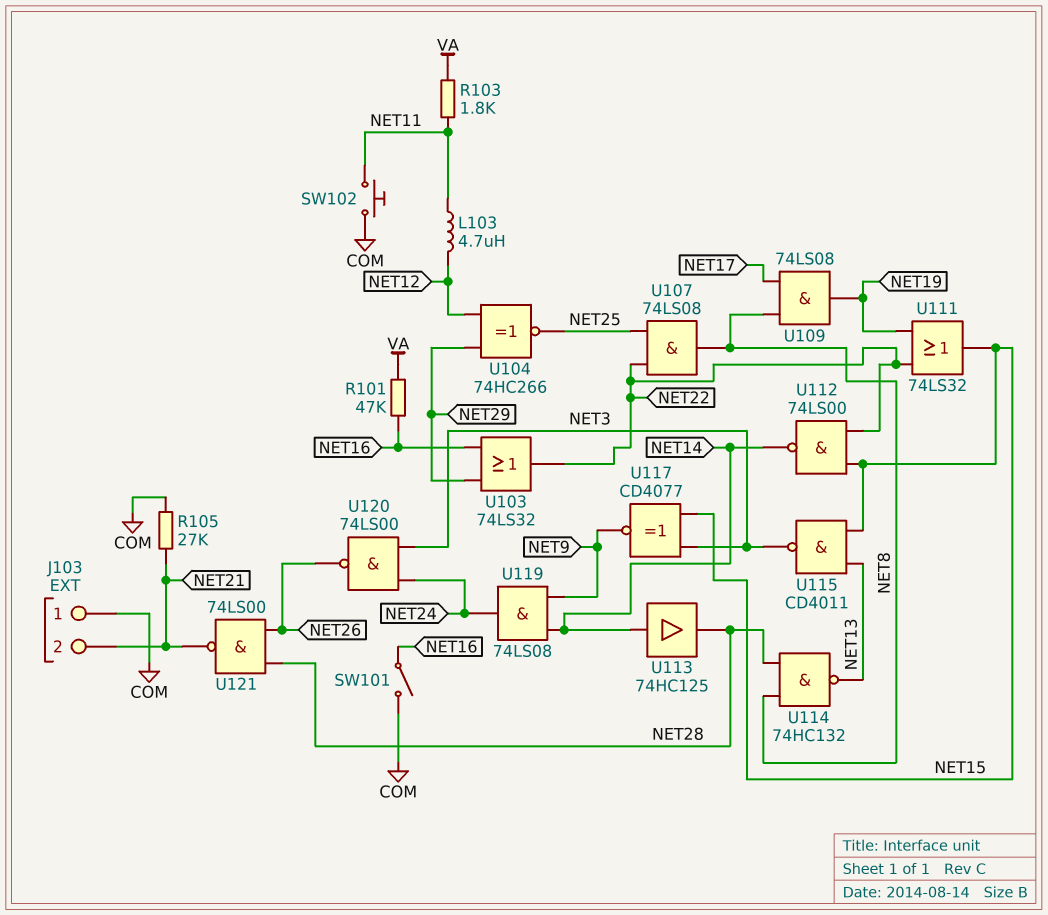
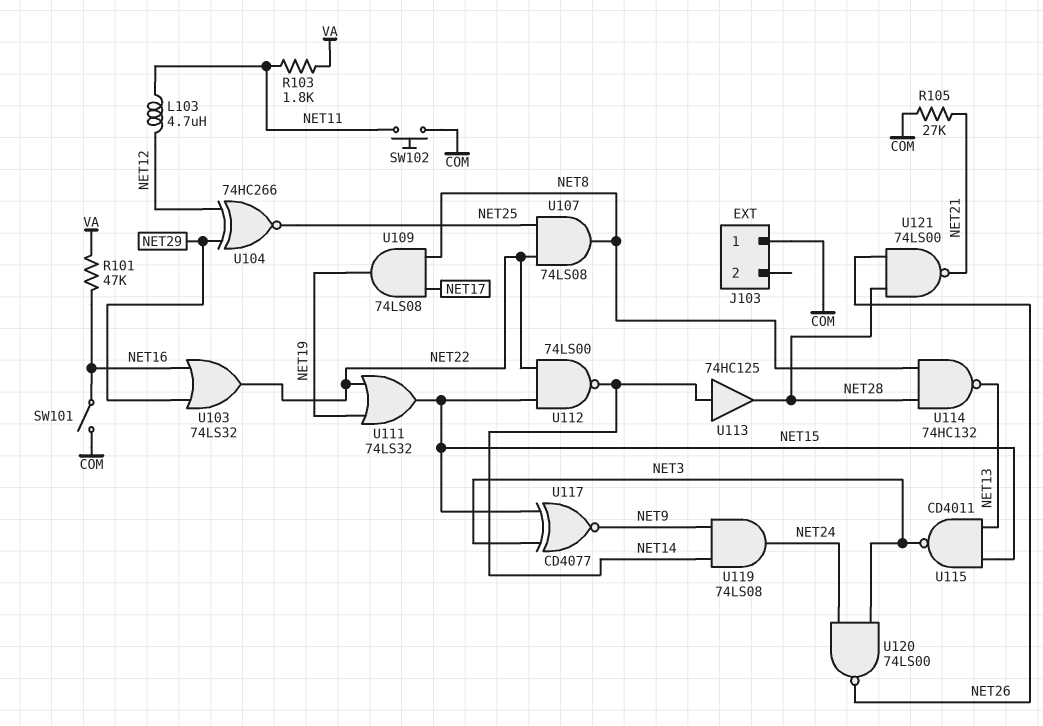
J103 pin 2: NET21 -> none

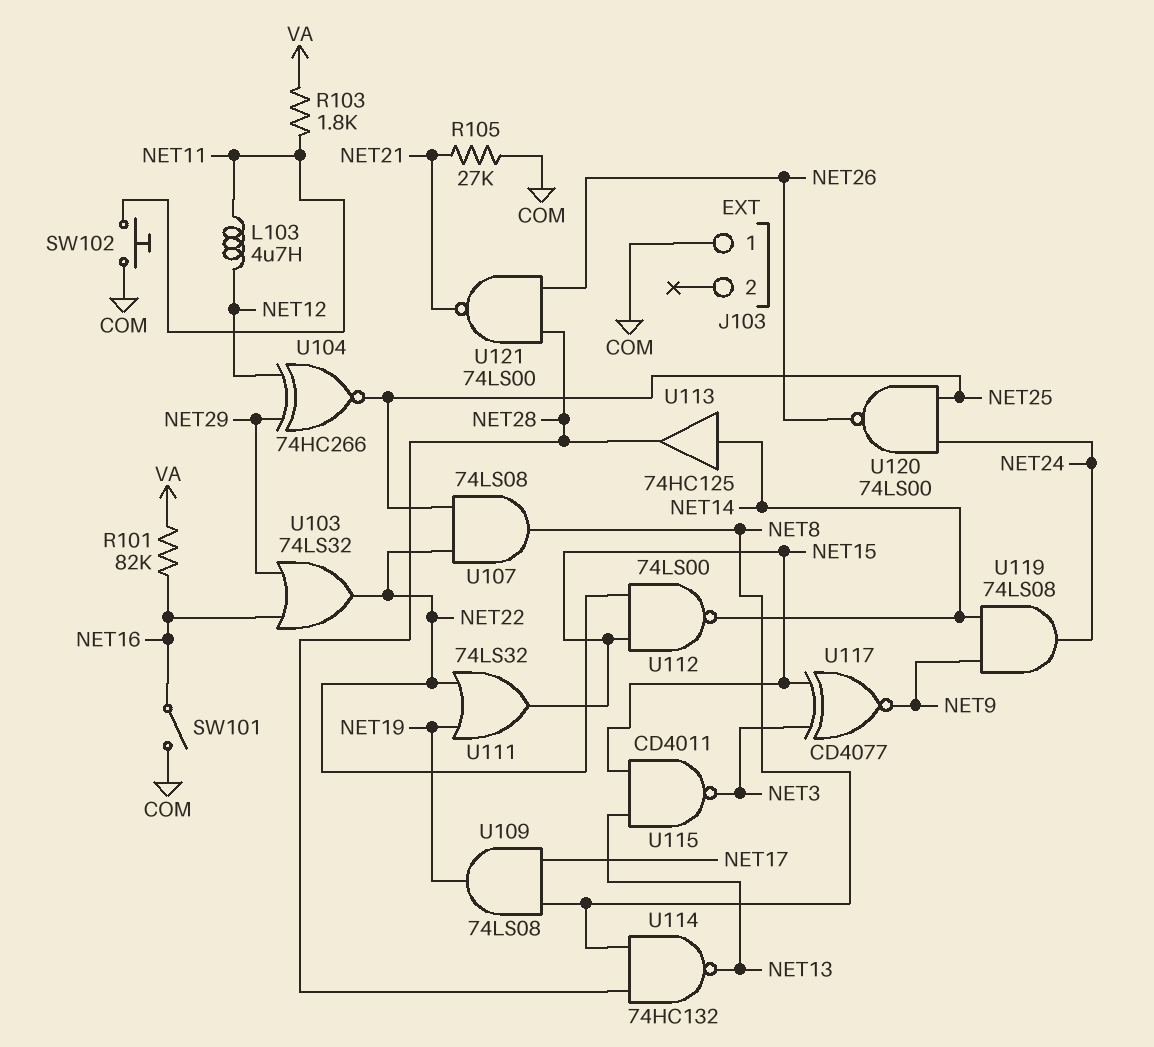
R101: 47k (NET16, VA) -> 82k (NET16, VA)
U120: NAND 74LS00 (in NET3, in NET24, out NET26) -> NAND 74LS00 (in NET24, in NET25, out NET26)

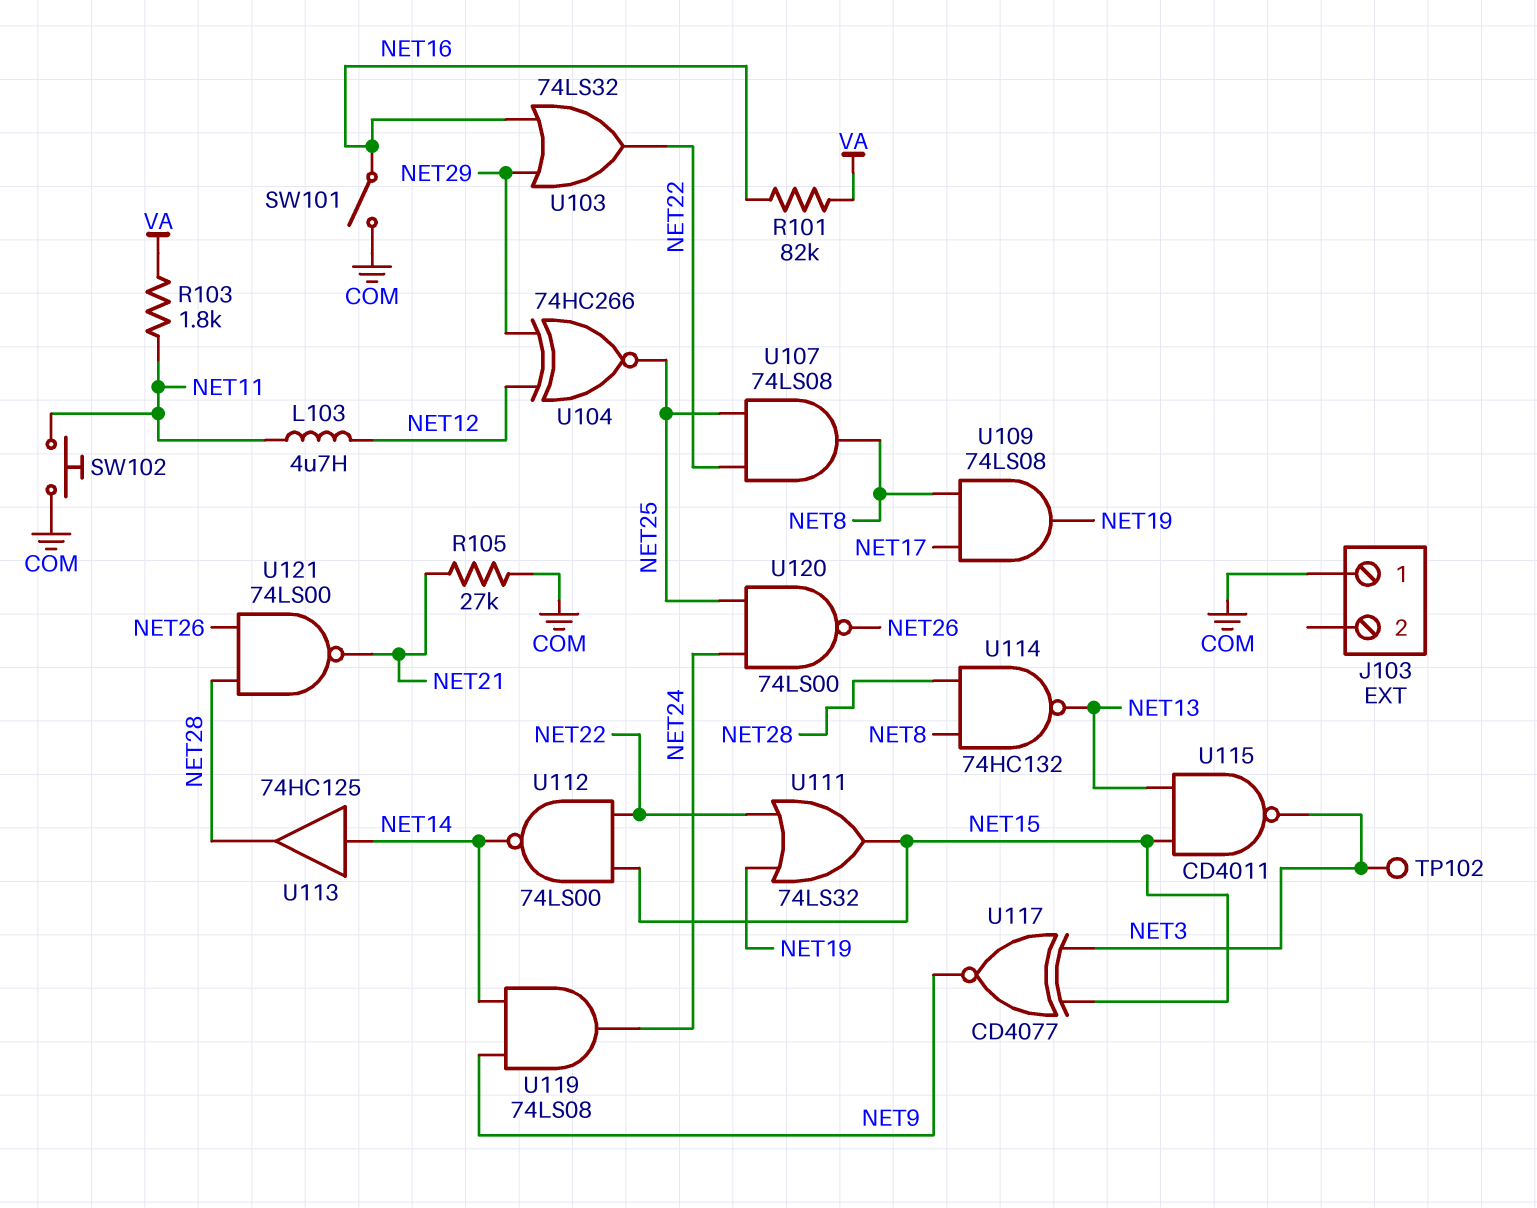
TP102: none -> test point (NET3)

